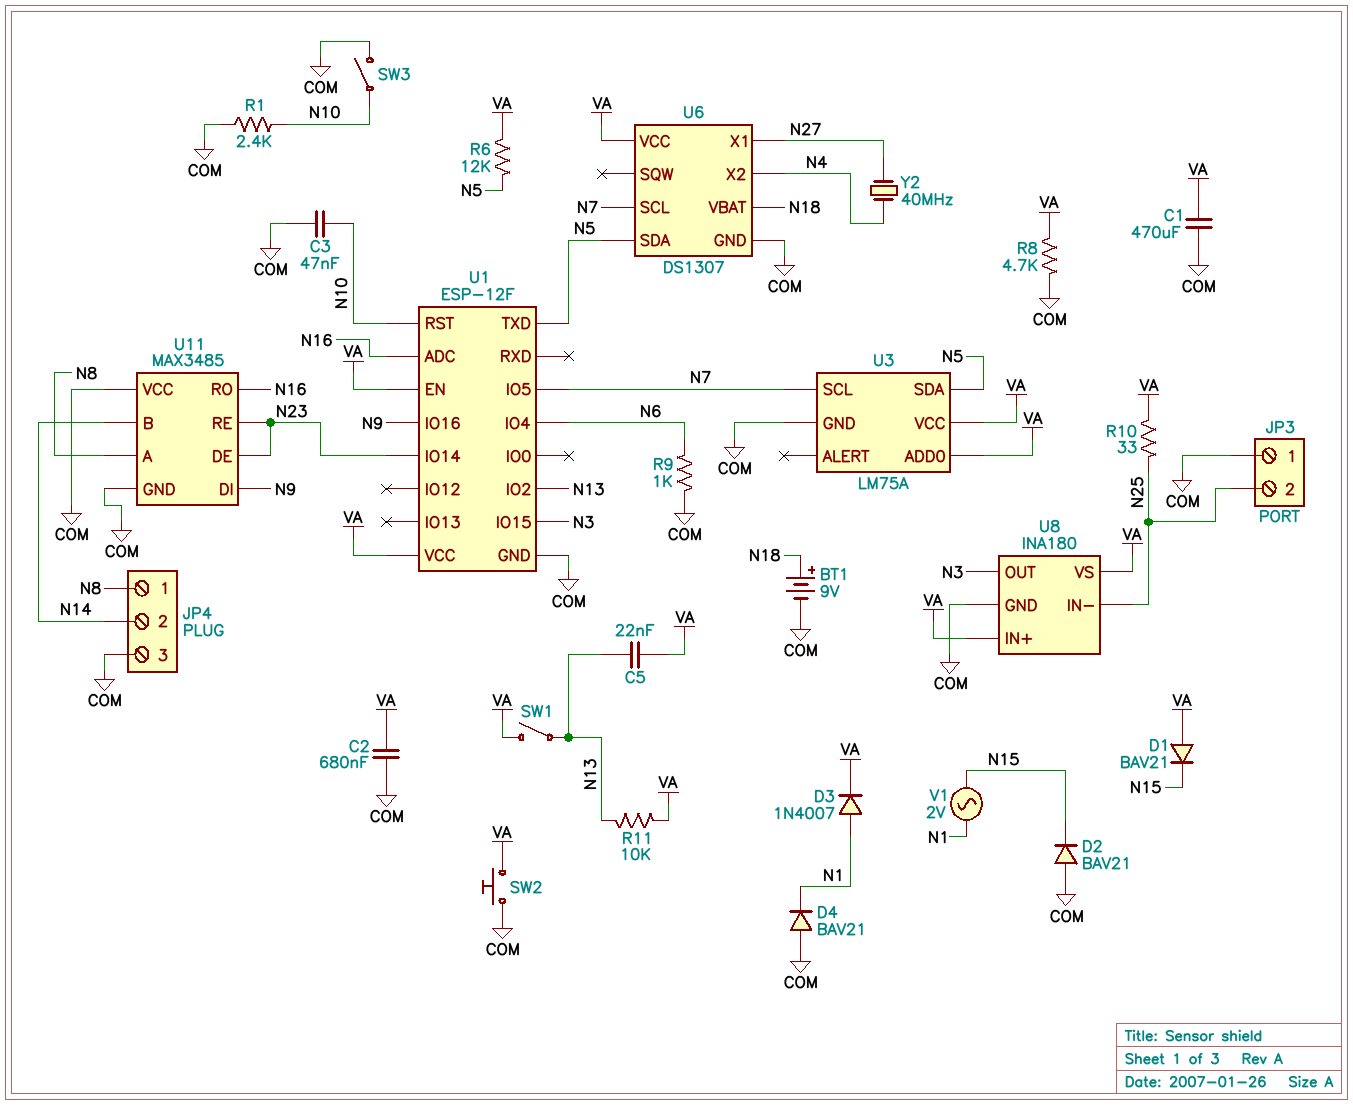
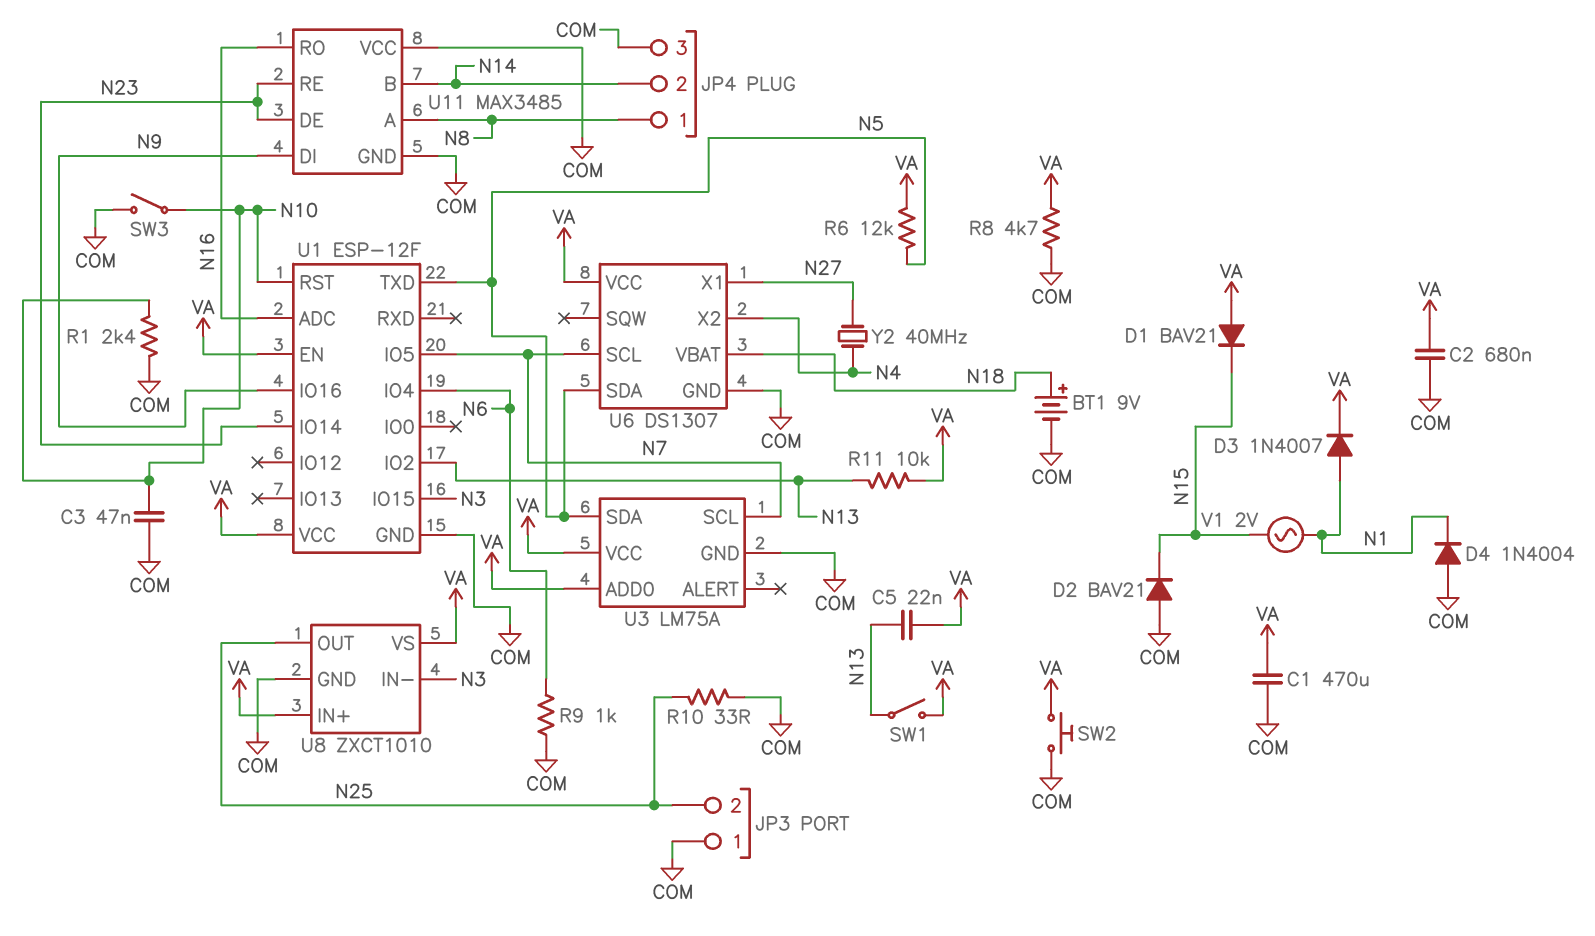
D4: diode BAV21 (A COM, K N1) -> diode 1N4004 (A COM, K N1)
R10: 33 (N25, VA) -> 33 (COM, N25)
U8: INA180 -> ZXCT1010
U8 pin IN-: N25 -> N3
U8 pin OUT: N3 -> N25

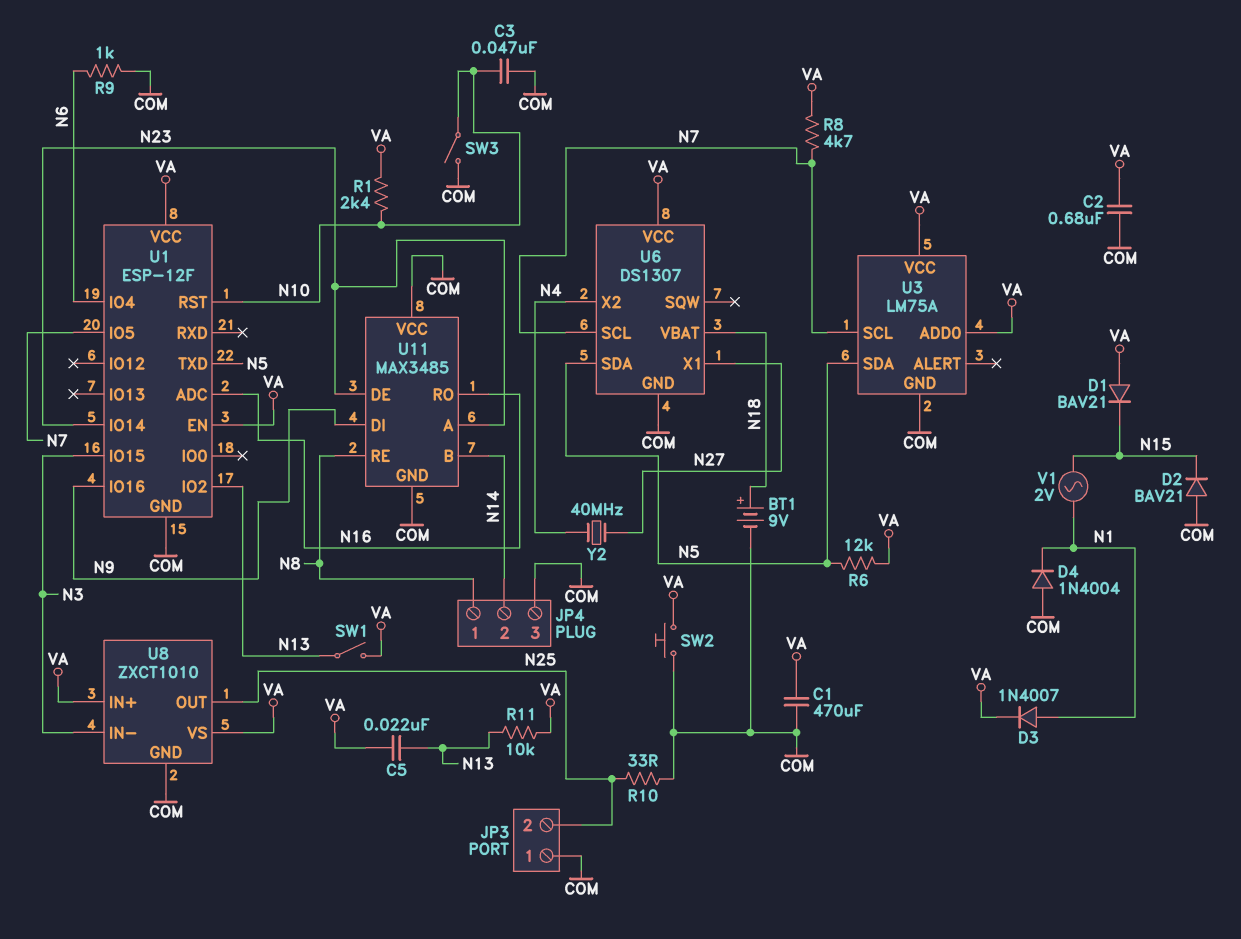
R1: 2.4k (COM, N10) -> 2.4k (N10, VA)
R8: 4.7k (COM, VA) -> 4.7k (N7, VA)
U11 pin A: N8 -> N23
U11 pin RE: N23 -> N8

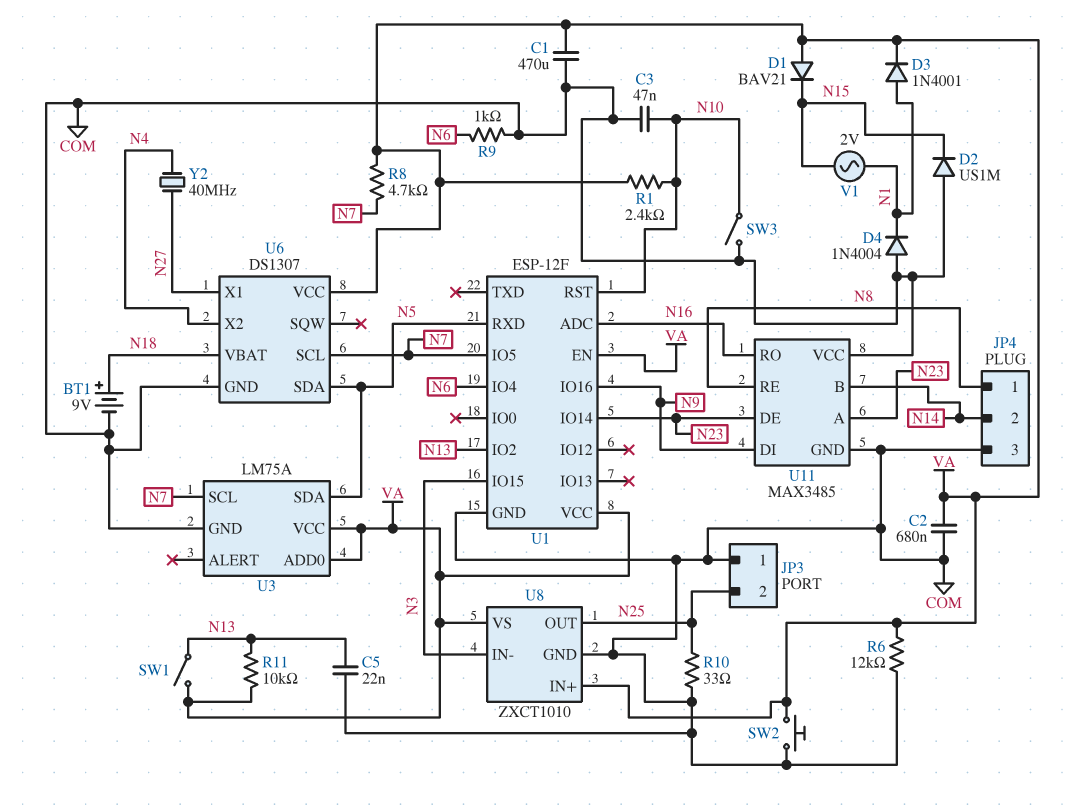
C5: 22nF (N13, VA) -> 22nF (COM, N13)
D2: diode BAV21 (A COM, K N15) -> diode US1M (A COM, K N15)
D3: diode 1N4007 (A N1, K VA) -> diode 1N4001 (A N1, K VA)
R6: 12k (N5, VA) -> 12k (COM, VA)
U1 pin RXD: none -> N5
U1 pin TXD: N5 -> none

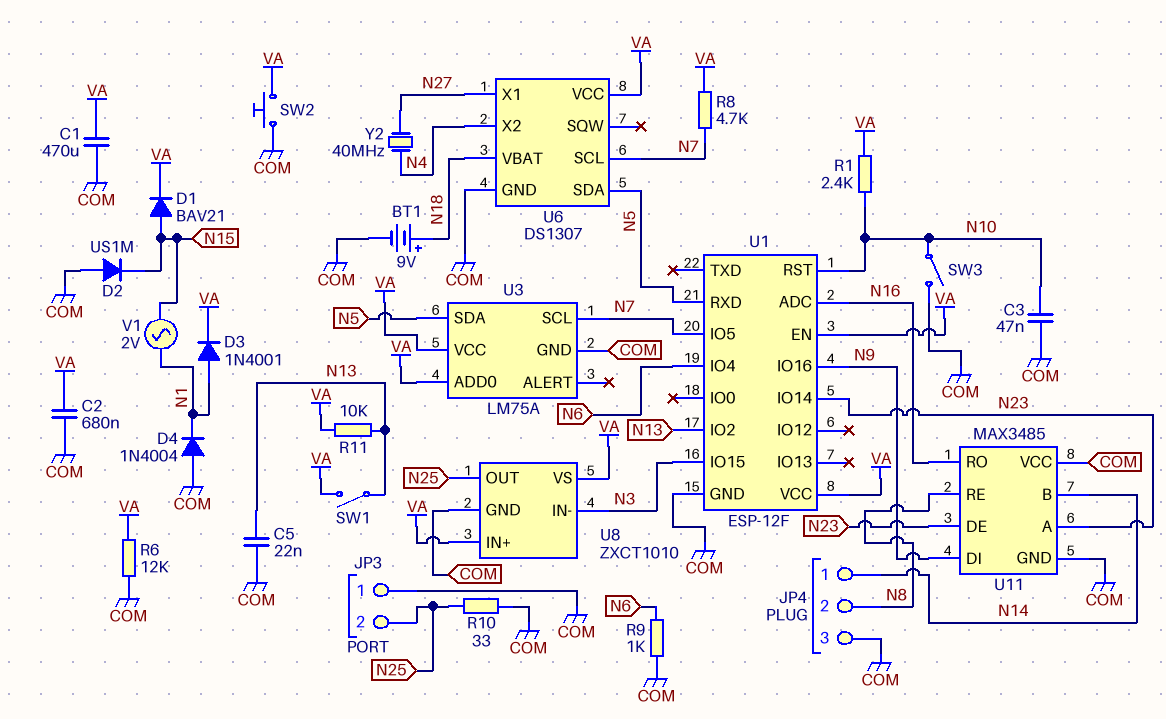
D1: diode BAV21 (A VA, K N15) -> diode BAV21 (A N15, K VA)
JP4 pin 1: N8 -> N14
JP4 pin 2: N14 -> N8

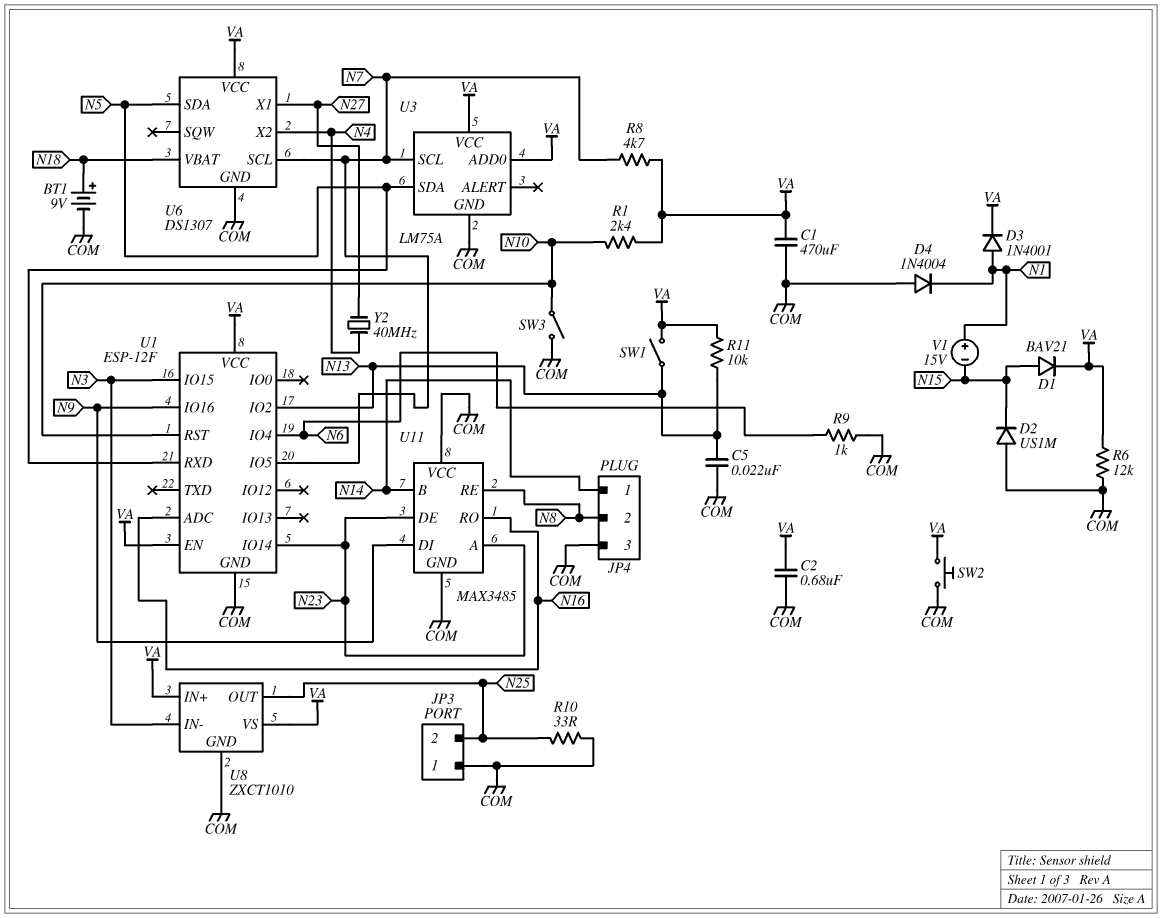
C3: 47nF (COM, N10) -> none
V1: AC 2V (N1, N15) -> 15V (plus N1, minus N15)

